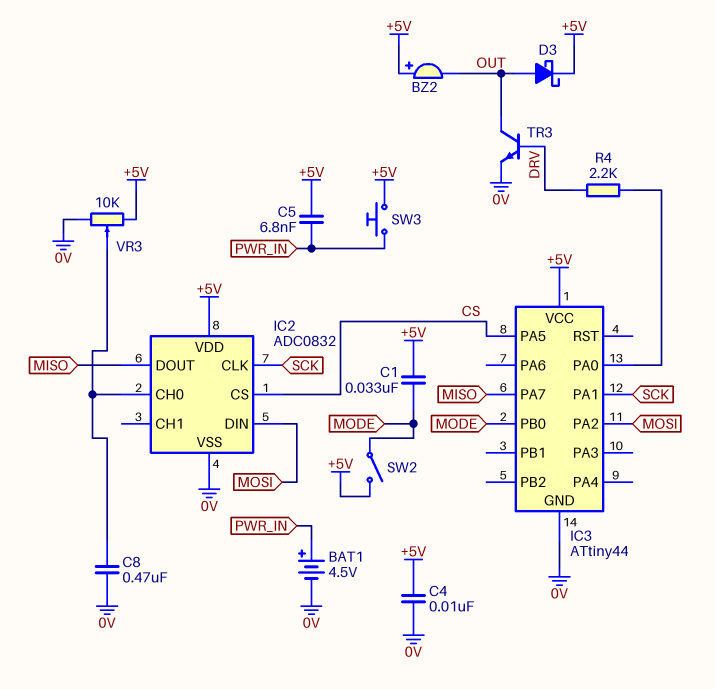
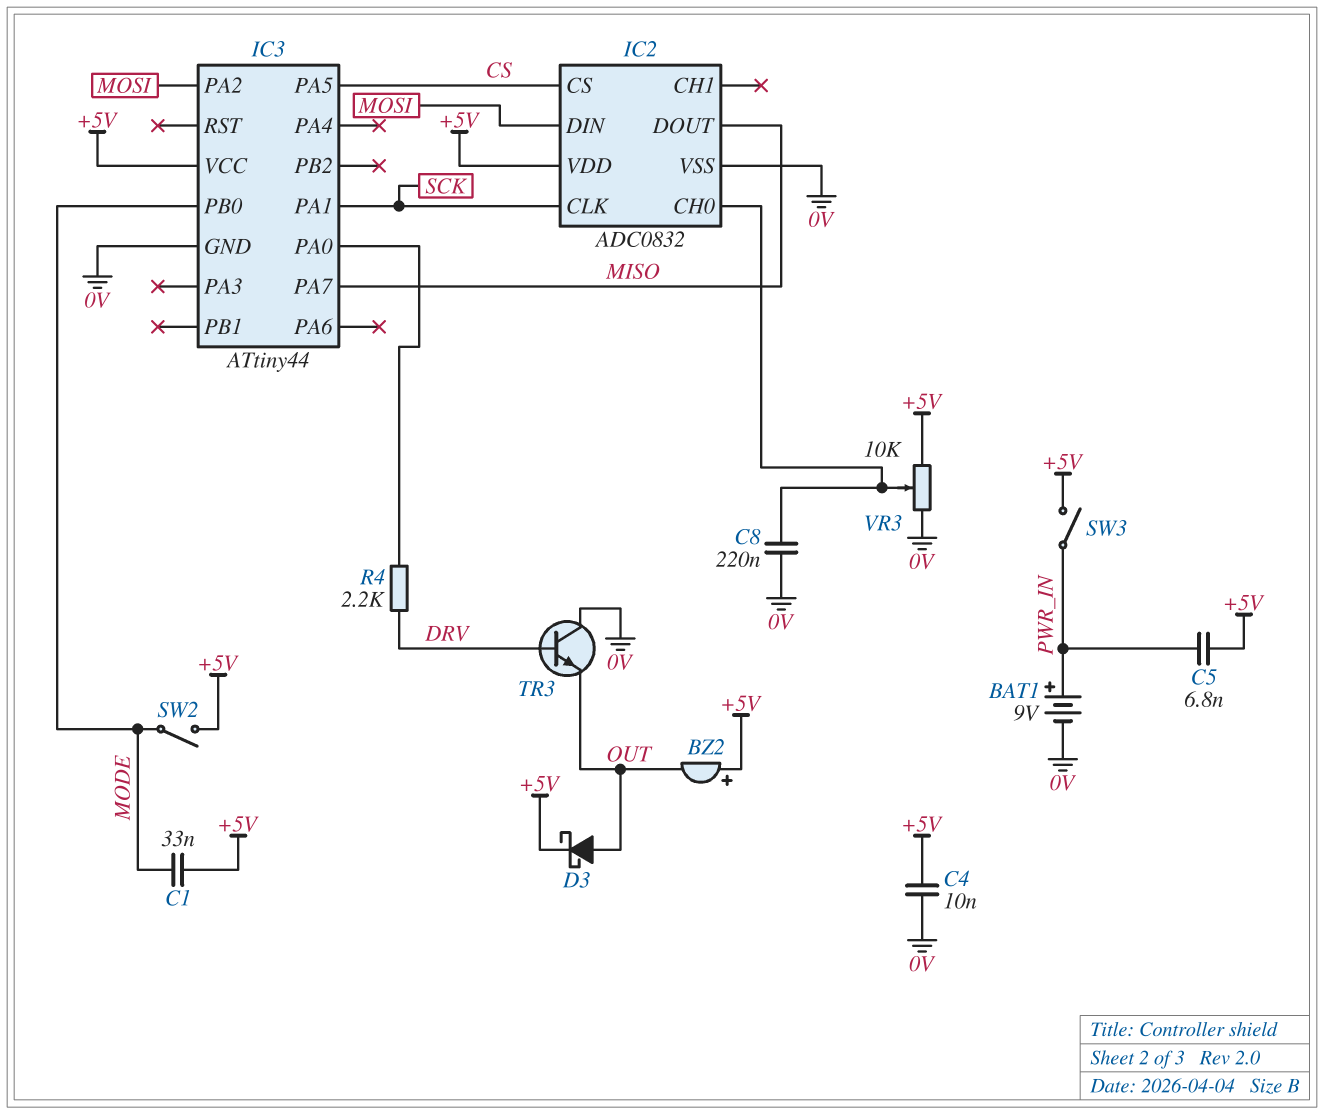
BAT1: 4.5V (plus PWR_IN, minus 0V) -> 9V (plus PWR_IN, minus 0V)
C8: 470nF (0V, IC2/CH0) -> 220nF (0V, IC2/CH0)
SW3: button (+5V, PWR_IN) -> switch (+5V, PWR_IN)
TR3: NPN (B DRV, C OUT, E 0V) -> NPN (B DRV, C 0V, E OUT)

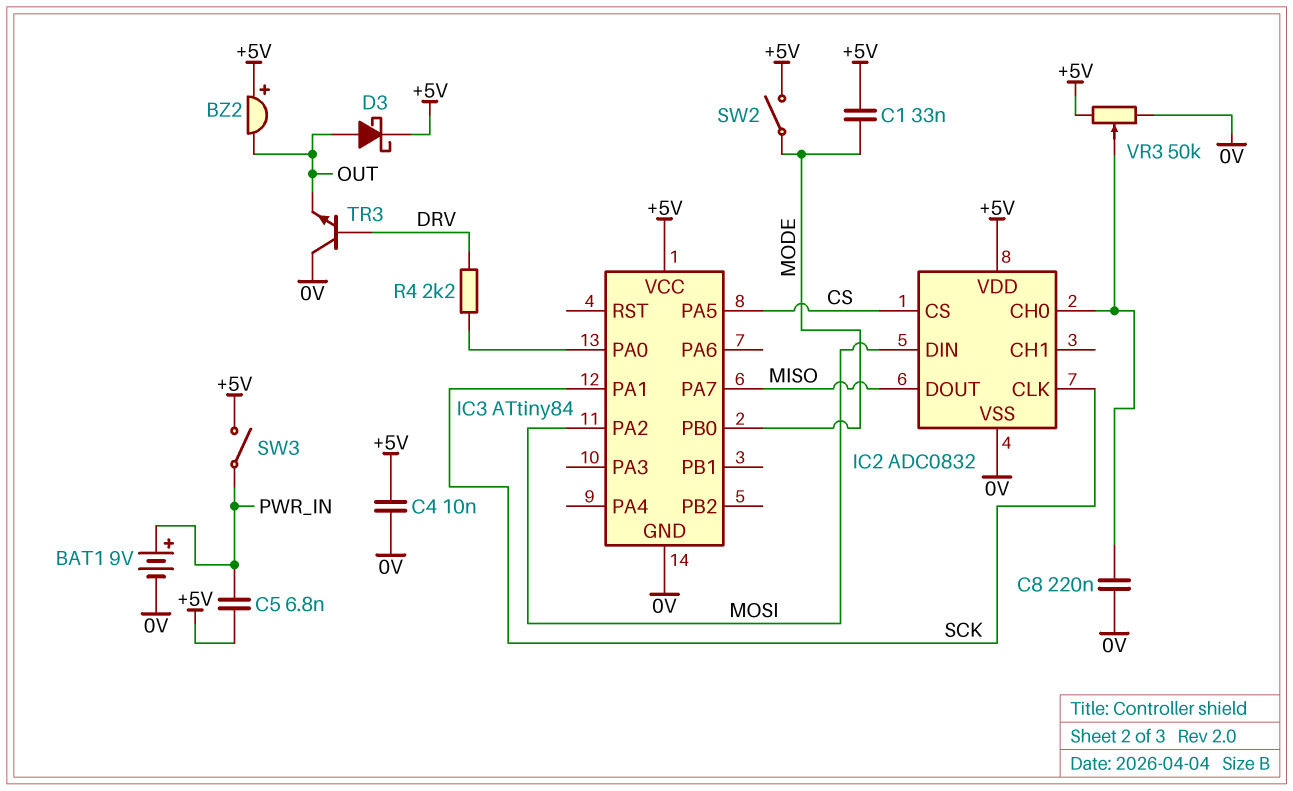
IC3: ATtiny44 -> ATtiny84
VR3: 10k (+5V, 0V, wiper IC2/CH0) -> 50k (+5V, 0V, wiper IC2/CH0)

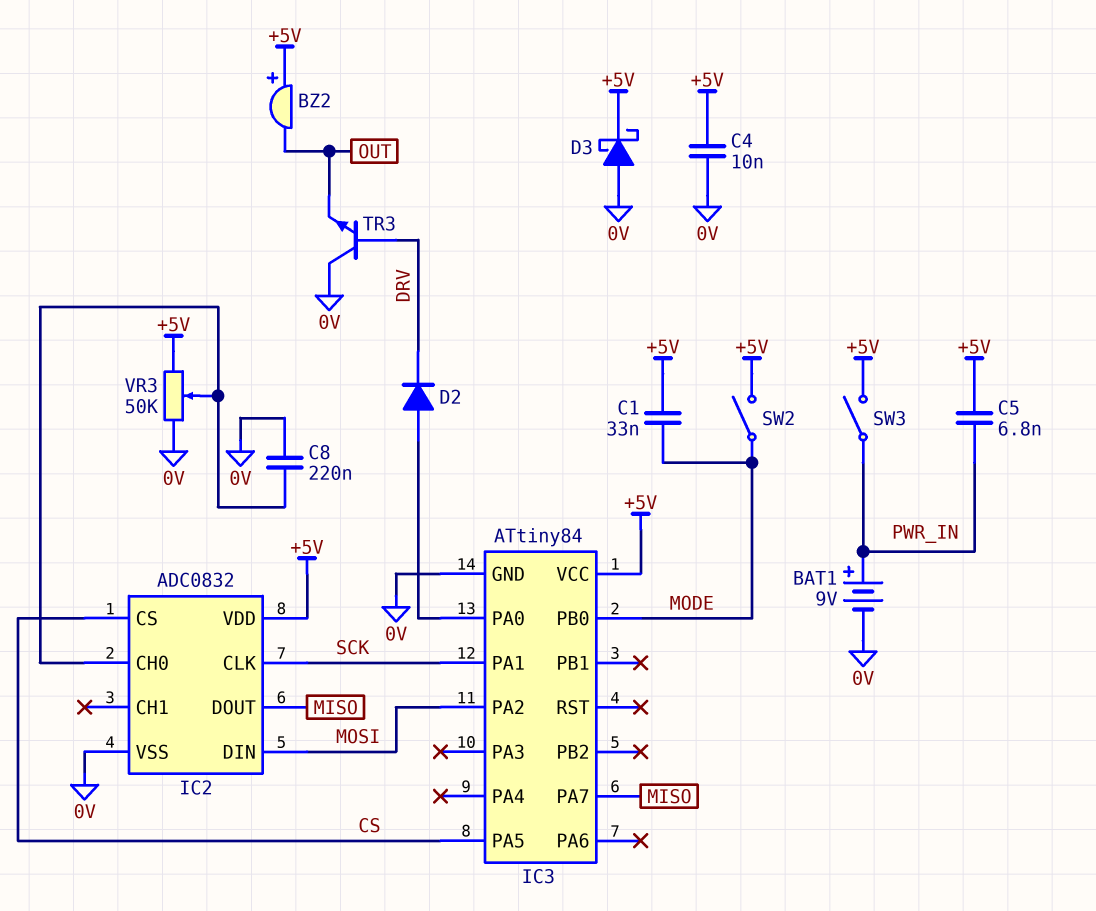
D2: none -> diode (A IC3/PA0, K DRV)
D3: schottky (A OUT, K +5V) -> schottky (A 0V, K +5V)
R4: 2.2k (DRV, IC3/PA0) -> none

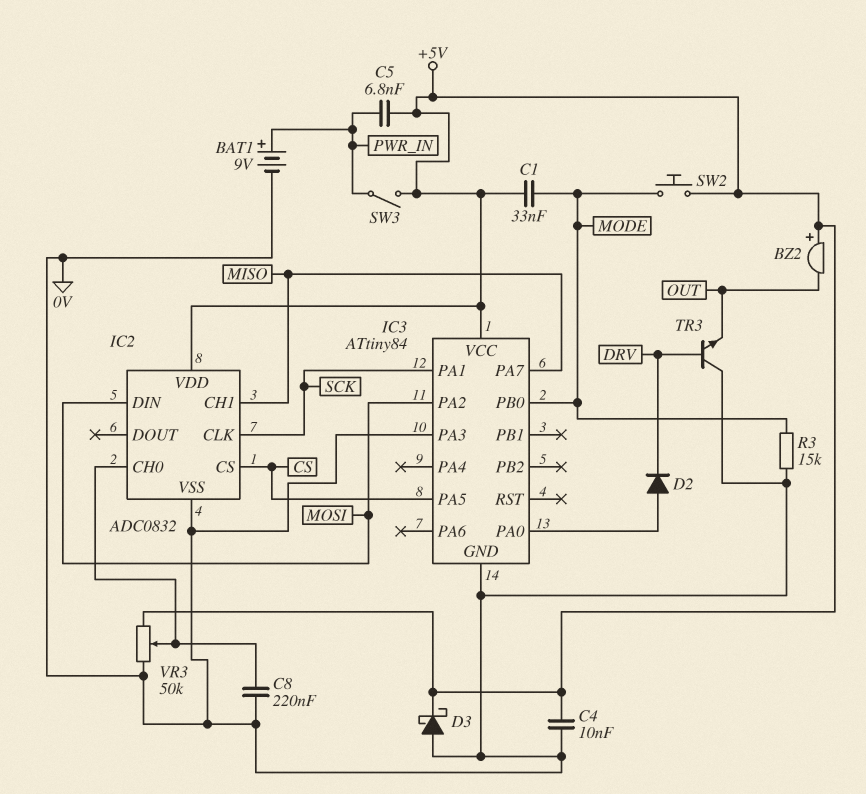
IC2 pin CH1: none -> MISO
IC2 pin DOUT: MISO -> none
IC3 pin PA3: none -> 0V
R3: none -> 15k (0V, MODE)
SW2: switch (+5V, MODE) -> button (+5V, MODE)

